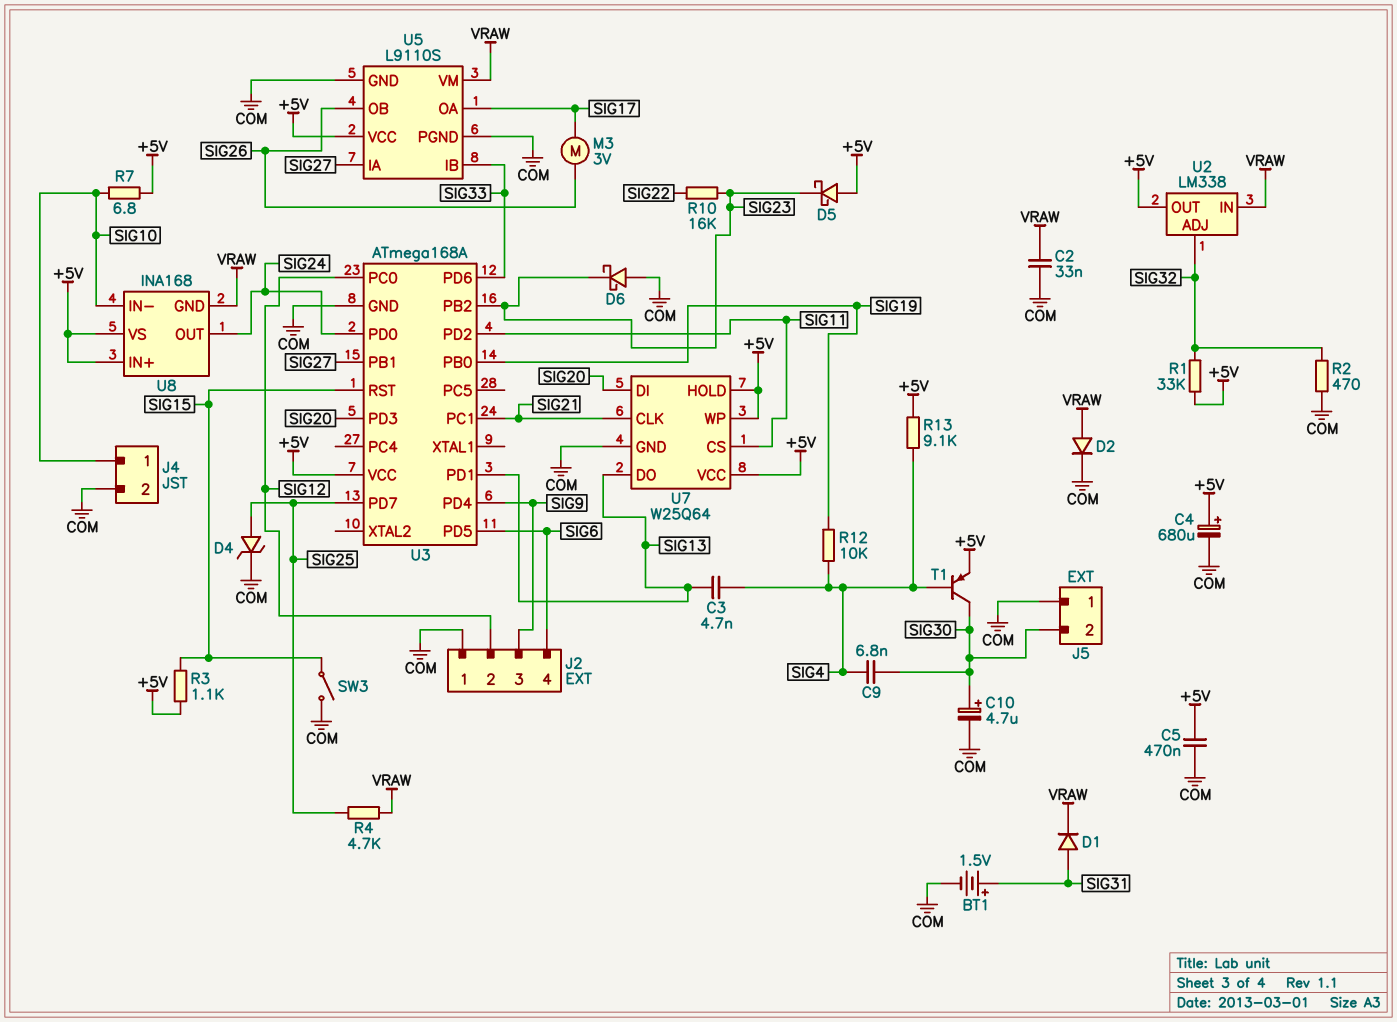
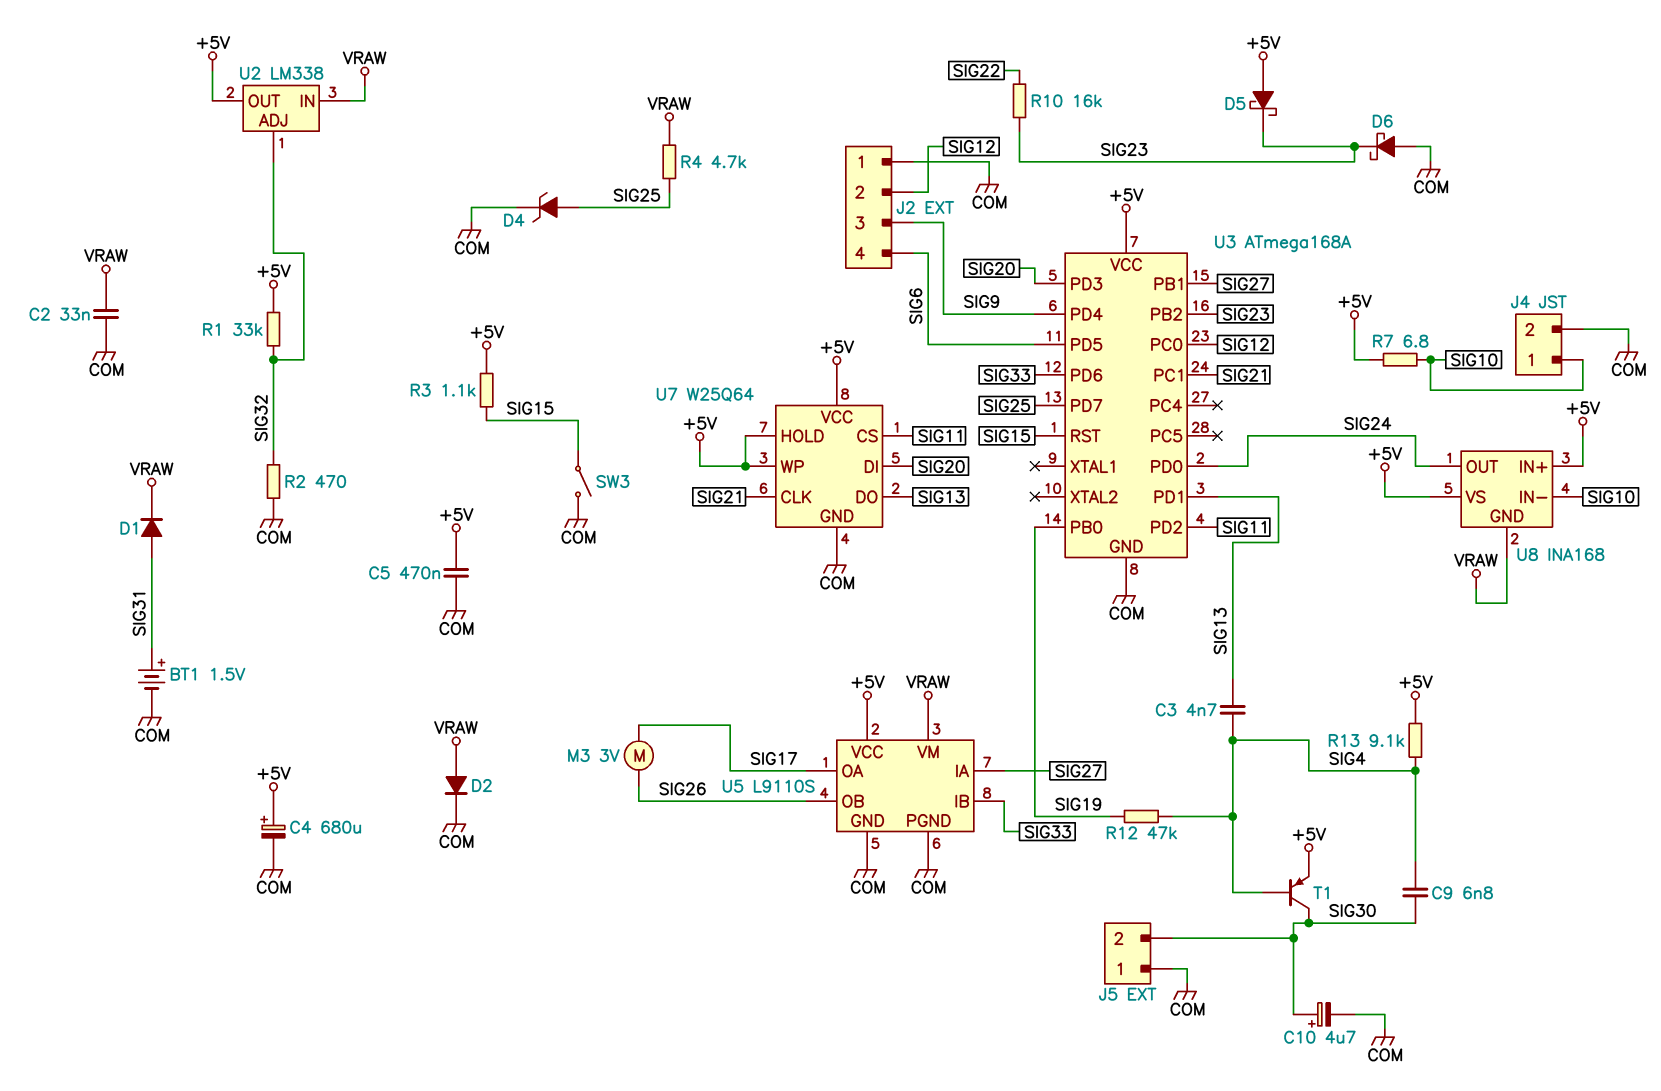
R12: 10k (SIG4, SIG19) -> 47k (SIG4, SIG19)

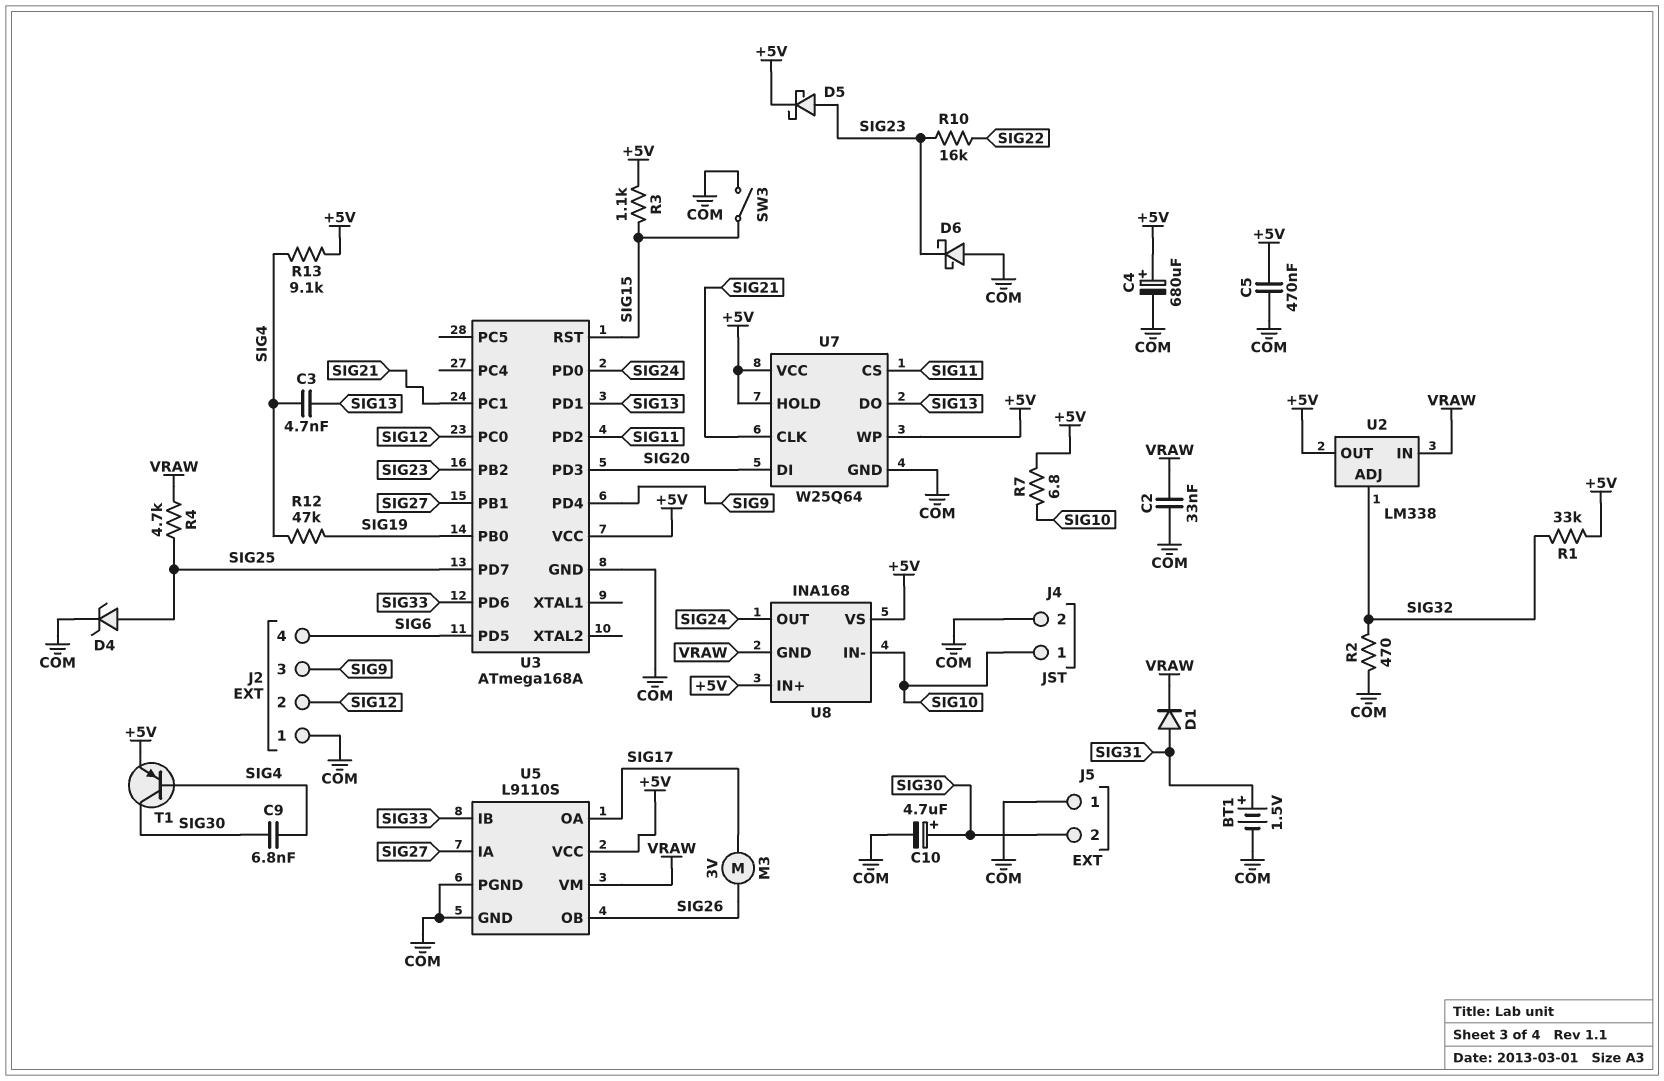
D2: diode (A VRAW, K COM) -> none
D5: schottky (A +5V, K SIG23) -> schottky (A SIG23, K +5V)

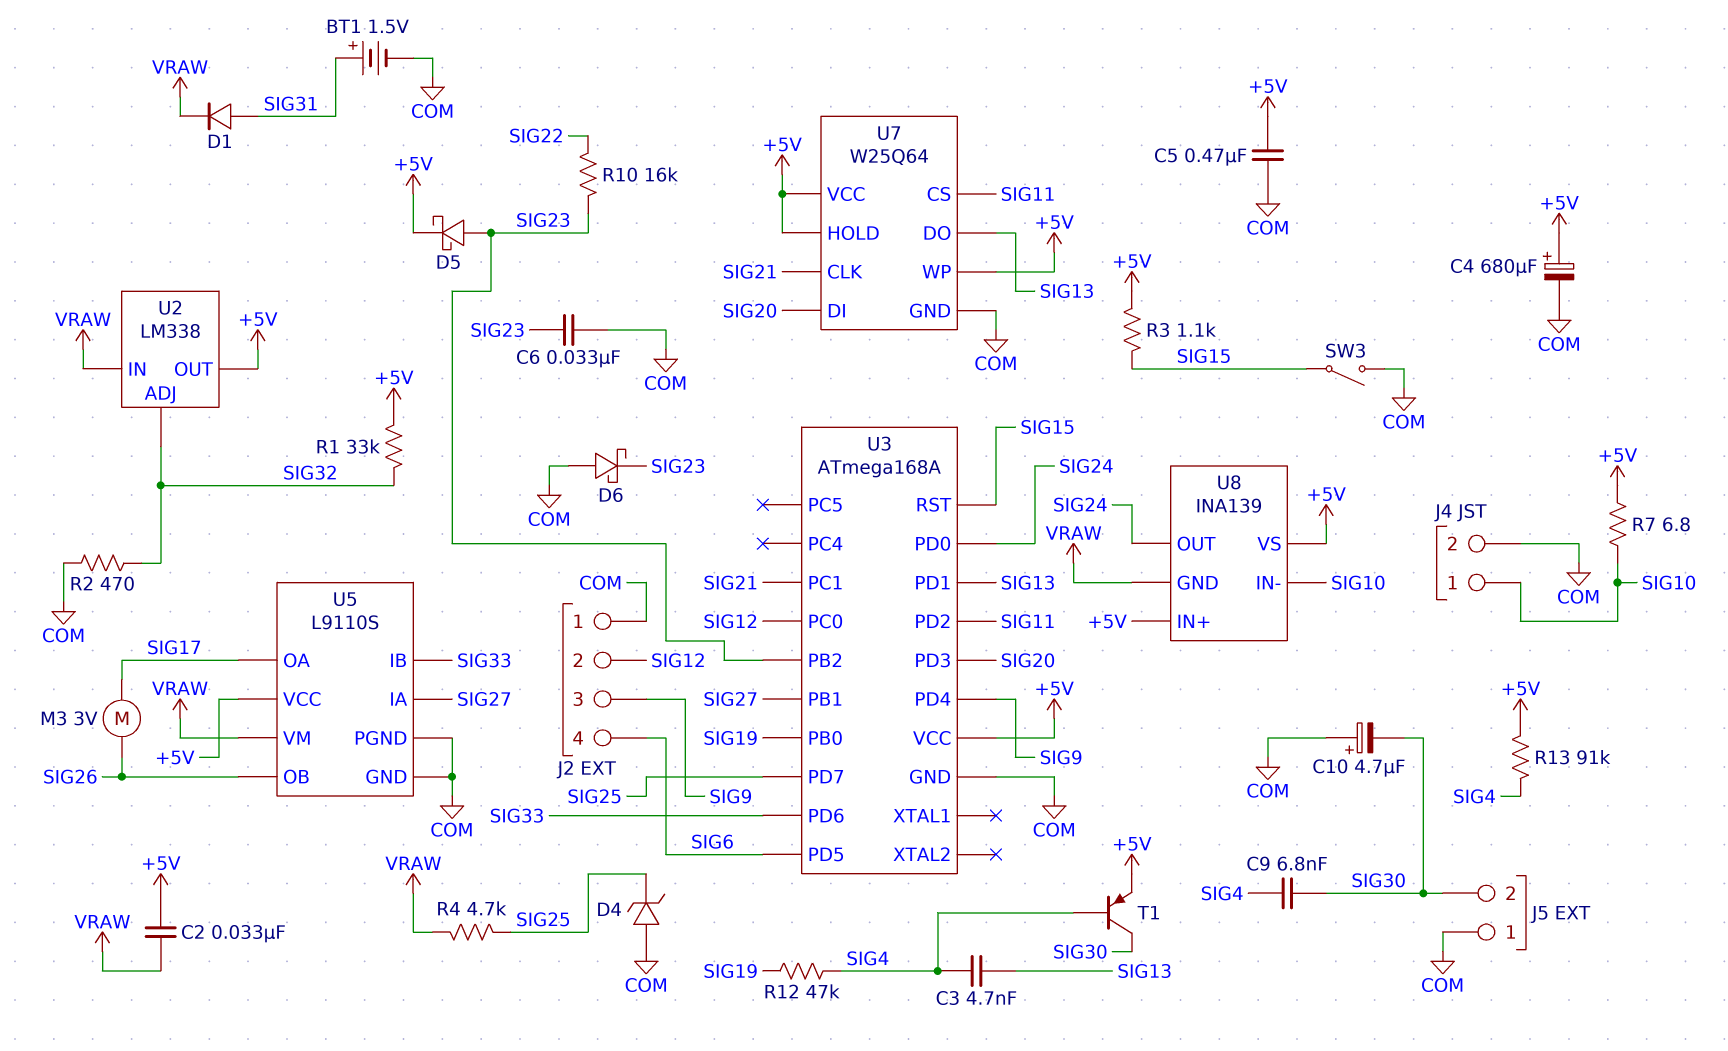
C2: 33nF (COM, VRAW) -> 33nF (+5V, VRAW)
C6: none -> 33nF (COM, SIG23)
C10: 4.7uF (plus SIG30, minus COM) -> 4.7uF (plus COM, minus SIG30)
D4: zener (A SIG25, K COM) -> zener (A COM, K SIG25)
R13: 9.1k (+5V, SIG4) -> 91k (+5V, SIG4)
U8: INA168 -> INA139

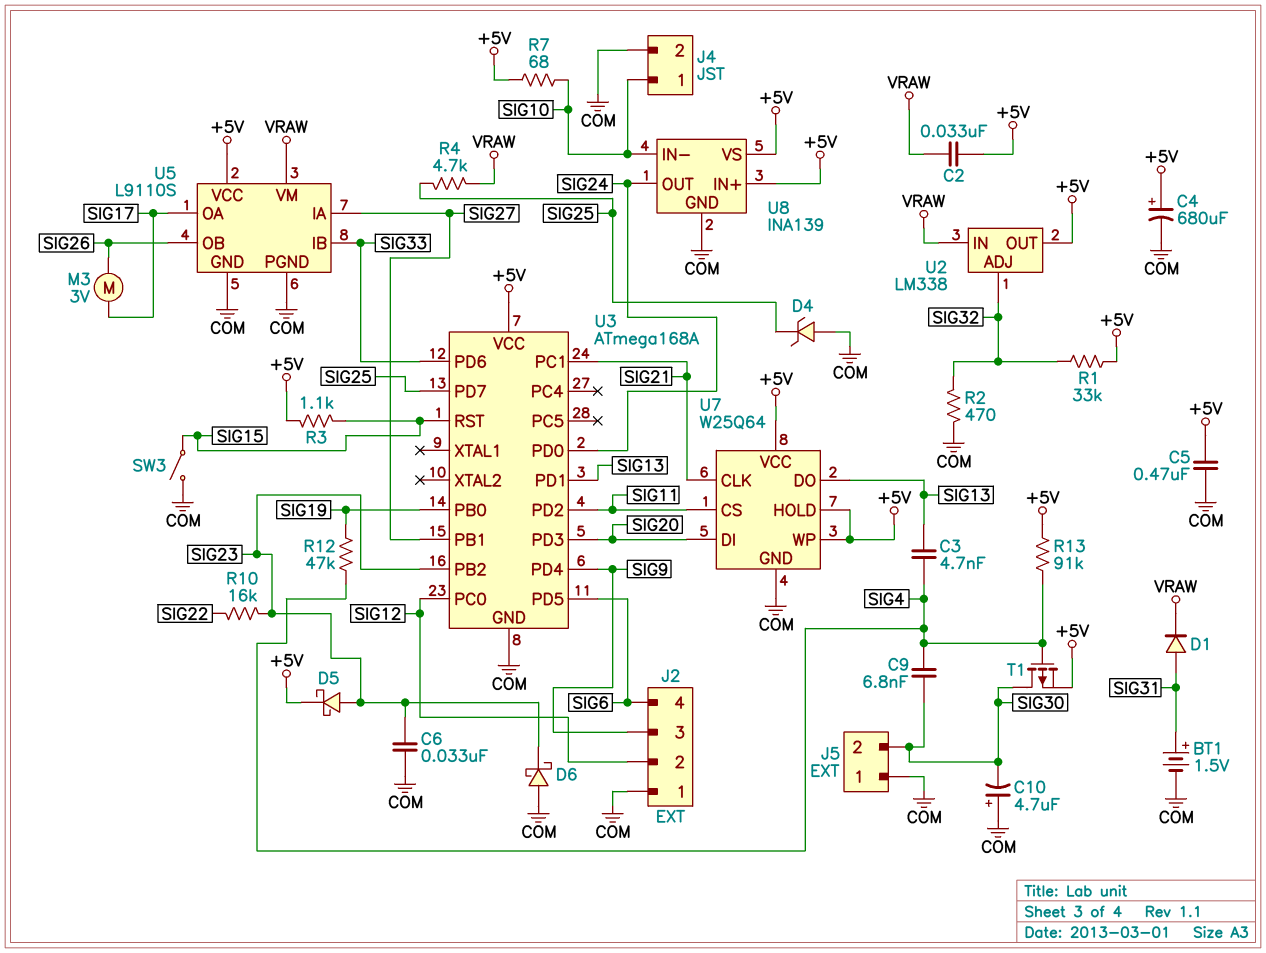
R7: 6.8 (+5V, SIG10) -> 68 (+5V, SIG10)
T1: PNP (B SIG4, C SIG30, E +5V) -> PMOS (G SIG4, D SIG30, S +5V)
U8 pin GND: VRAW -> COM

